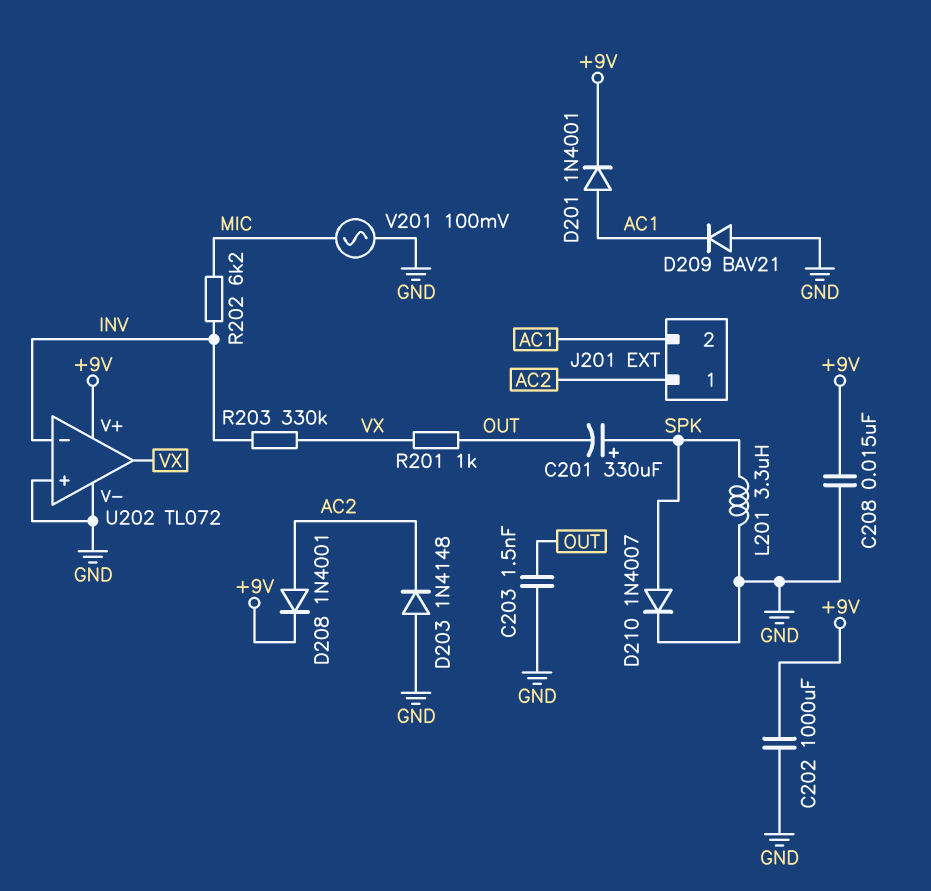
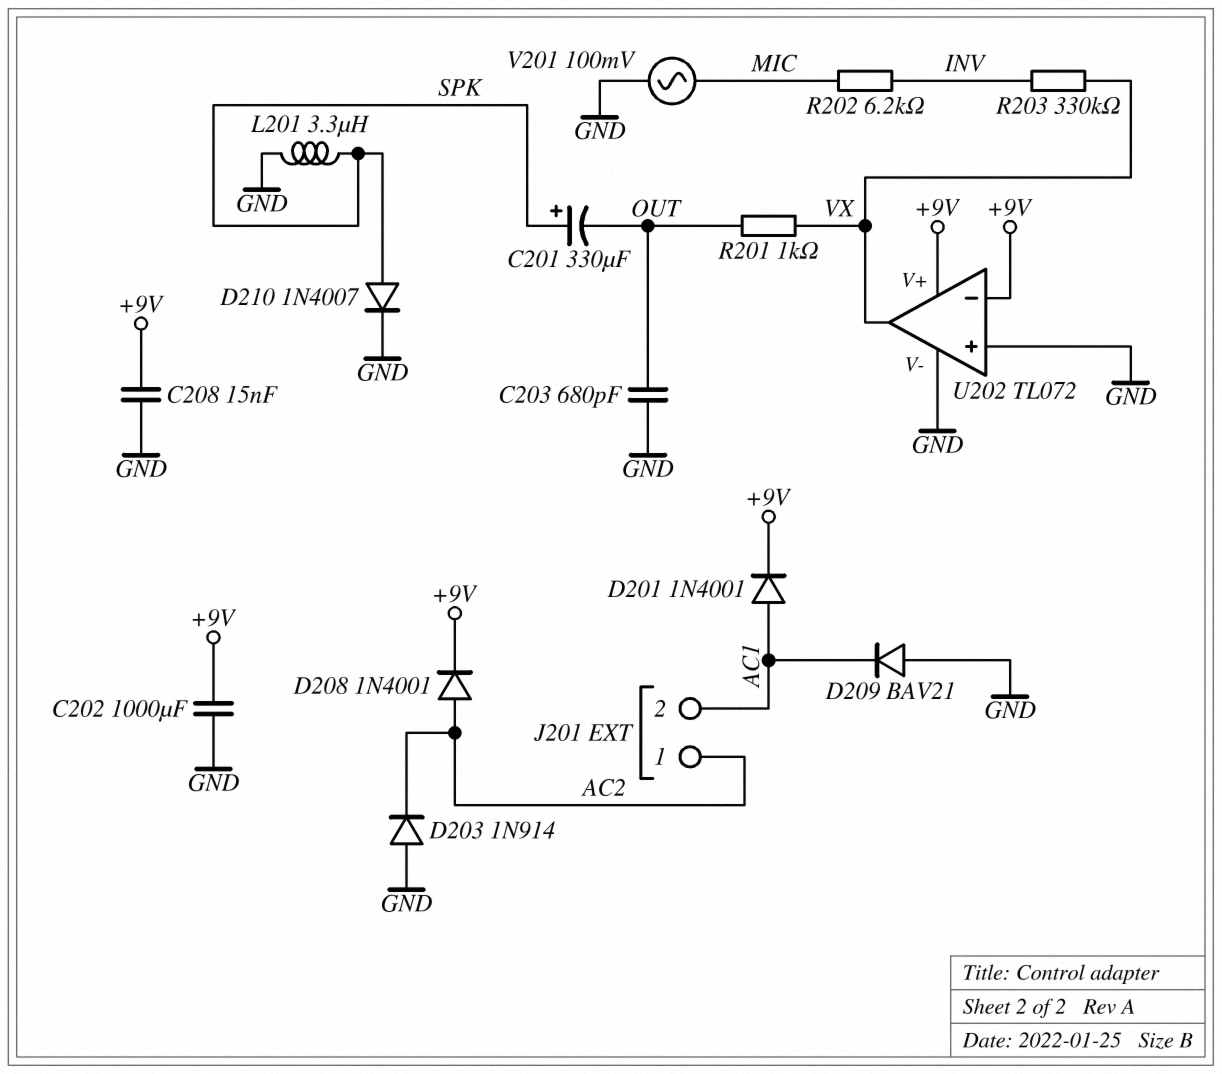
C203: 1.5nF (GND, OUT) -> 680pF (GND, OUT)
D203: diode 1N4148 (A GND, K AC2) -> diode 1N914 (A GND, K AC2)
U202 pin in-: INV -> +9V

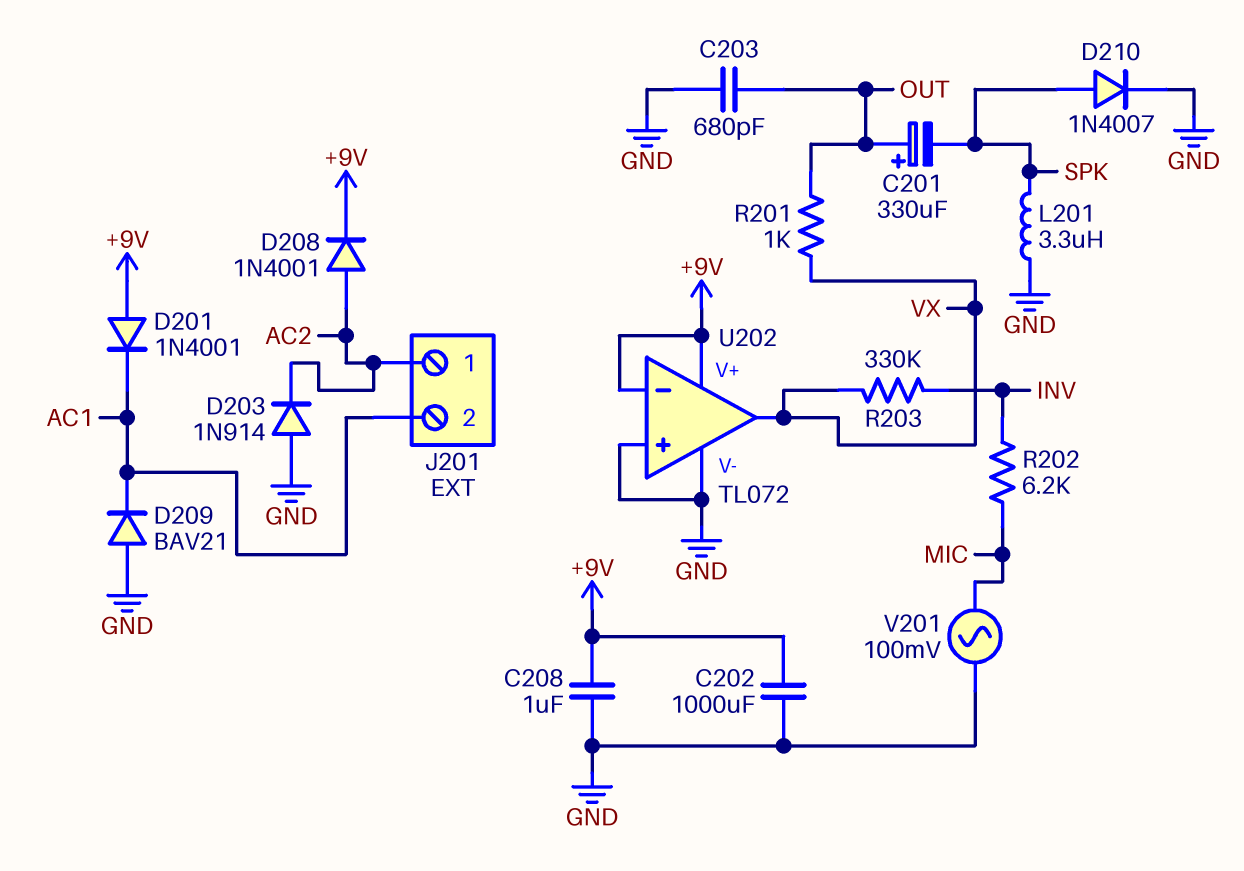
C201: 330uF (plus SPK, minus OUT) -> 330uF (plus OUT, minus SPK)
C208: 15nF (+9V, GND) -> 1uF (+9V, GND)
D201: diode 1N4001 (A AC1, K +9V) -> diode 1N4001 (A +9V, K AC1)

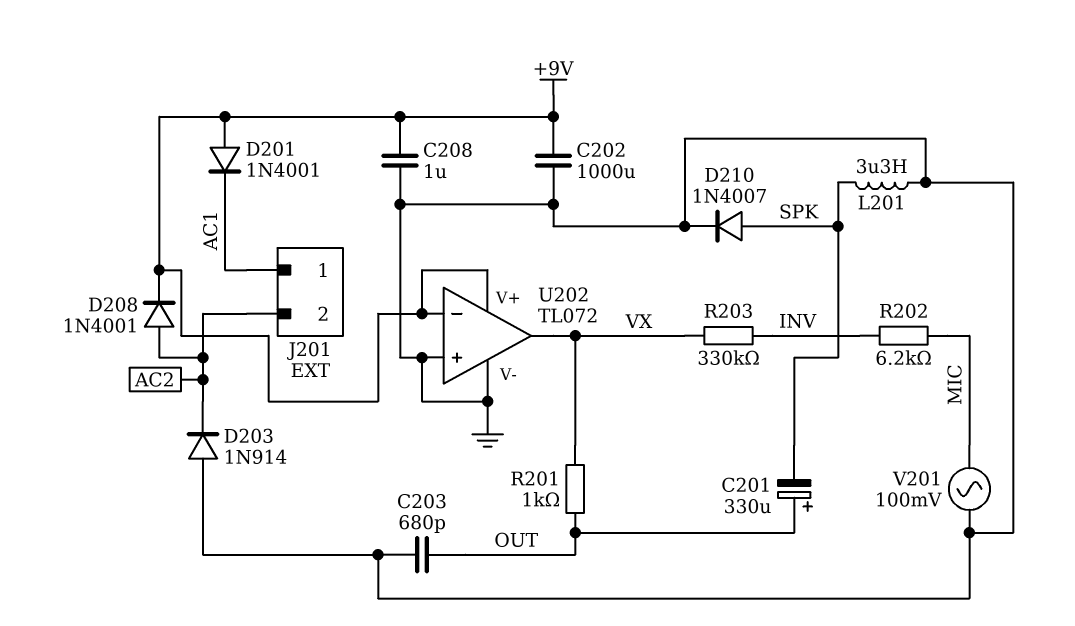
D209: diode BAV21 (A GND, K AC1) -> none
J201 pin 1: AC2 -> AC1
J201 pin 2: AC1 -> AC2

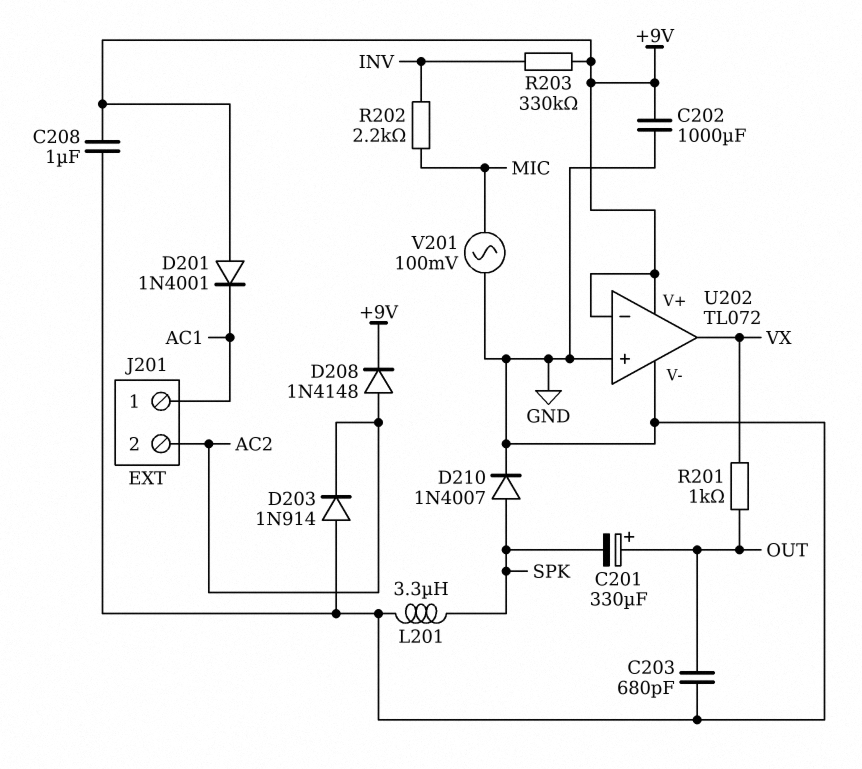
D208: diode 1N4001 (A AC2, K +9V) -> diode 1N4148 (A AC2, K +9V)
R202: 6.2k (INV, MIC) -> 2.2k (INV, MIC)
R203: 330k (INV, VX) -> 330k (+9V, INV)

